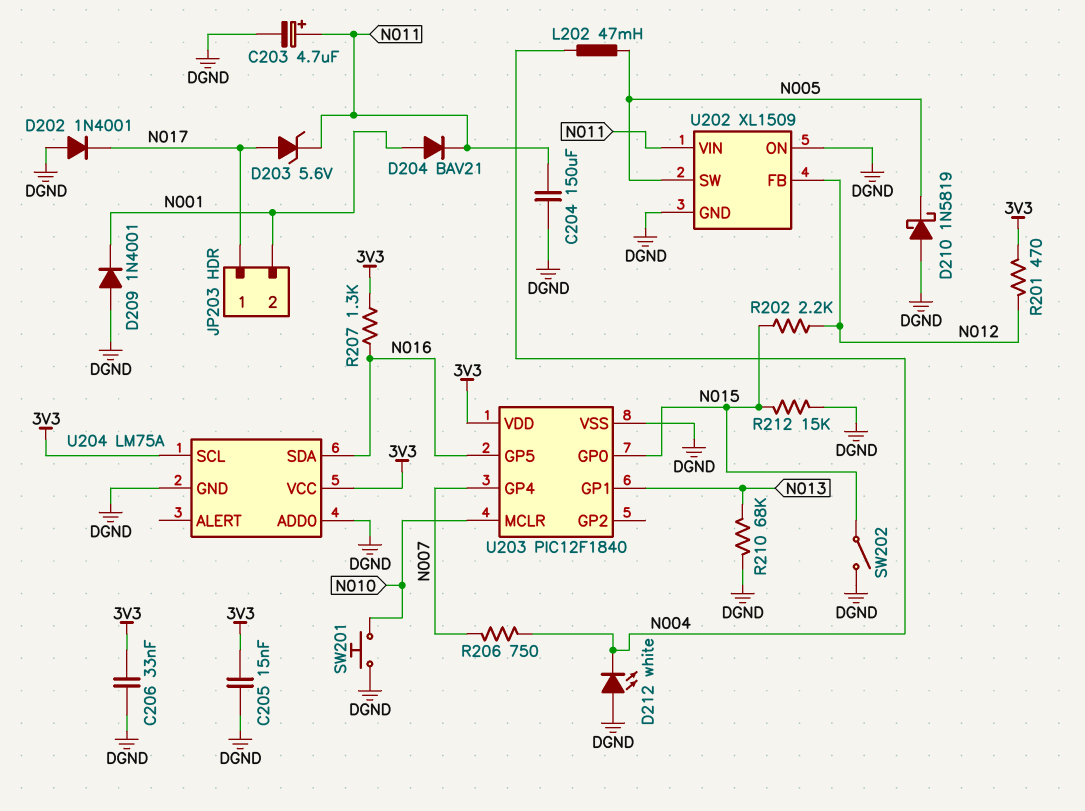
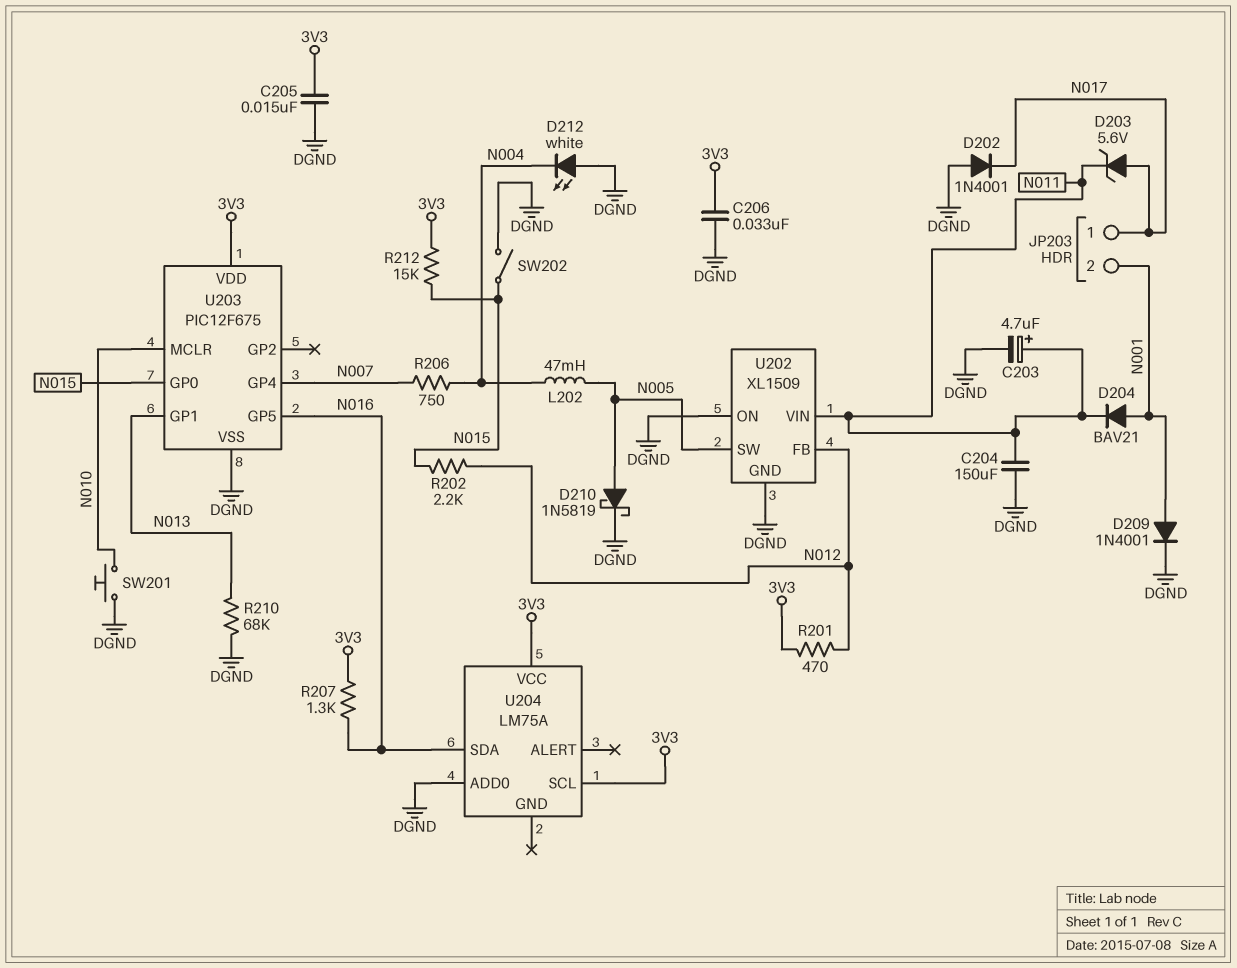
D209: diode 1N4001 (A DGND, K N001) -> diode 1N4001 (A N001, K DGND)
D210: schottky 1N5819 (A DGND, K N005) -> schottky 1N5819 (A N005, K DGND)
R212: 15k (DGND, N015) -> 15k (3V3, N015)
U203: PIC12F1840 -> PIC12F675
U204 pin GND: DGND -> none

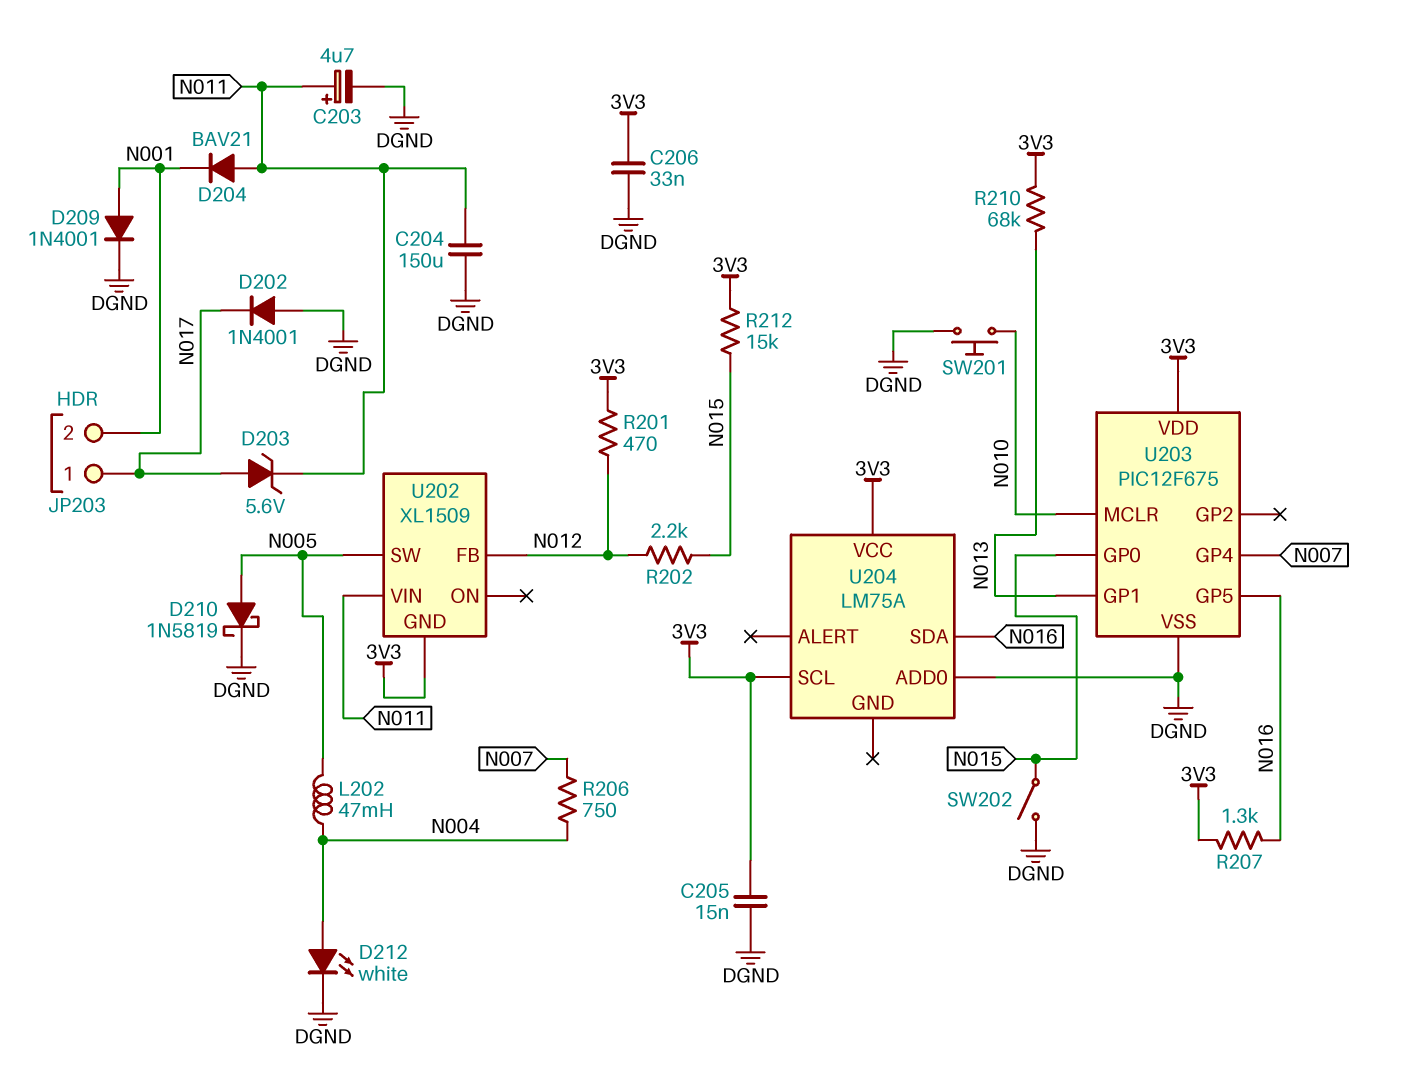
D204: diode BAV21 (A N001, K N011) -> diode BAV21 (A N011, K N001)
D212: LED white (A DGND, K N004) -> LED white (A N004, K DGND)
R210: 68k (DGND, N013) -> 68k (3V3, N013)
U202 pin GND: DGND -> 3V3
U202 pin ON: DGND -> none

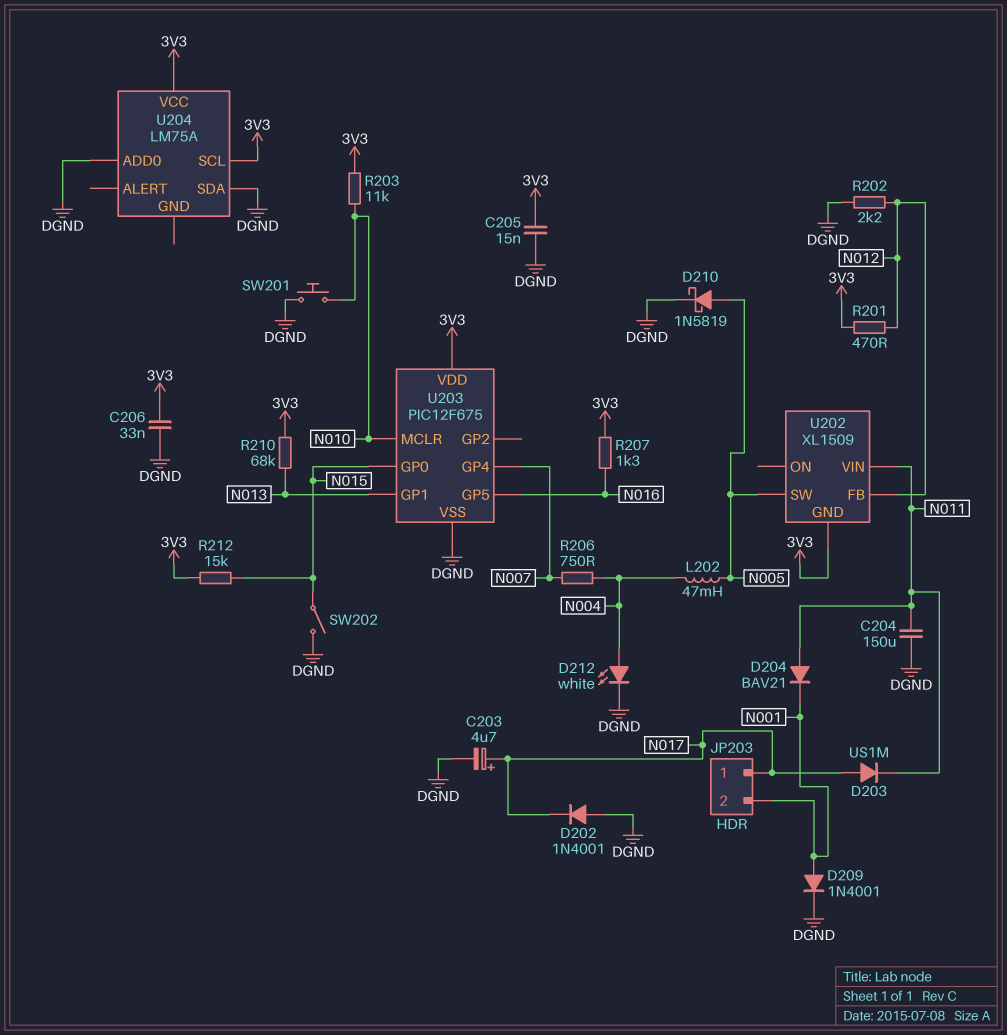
C203: 4.7uF (plus N011, minus DGND) -> 4.7uF (plus N017, minus DGND)
D203: zener 5.6V (A N017, K N011) -> diode US1M (A N017, K N011)
R202: 2.2k (N012, N015) -> 2.2k (DGND, N012)
R203: none -> 11k (3V3, N010)
U204 pin SDA: N016 -> DGND

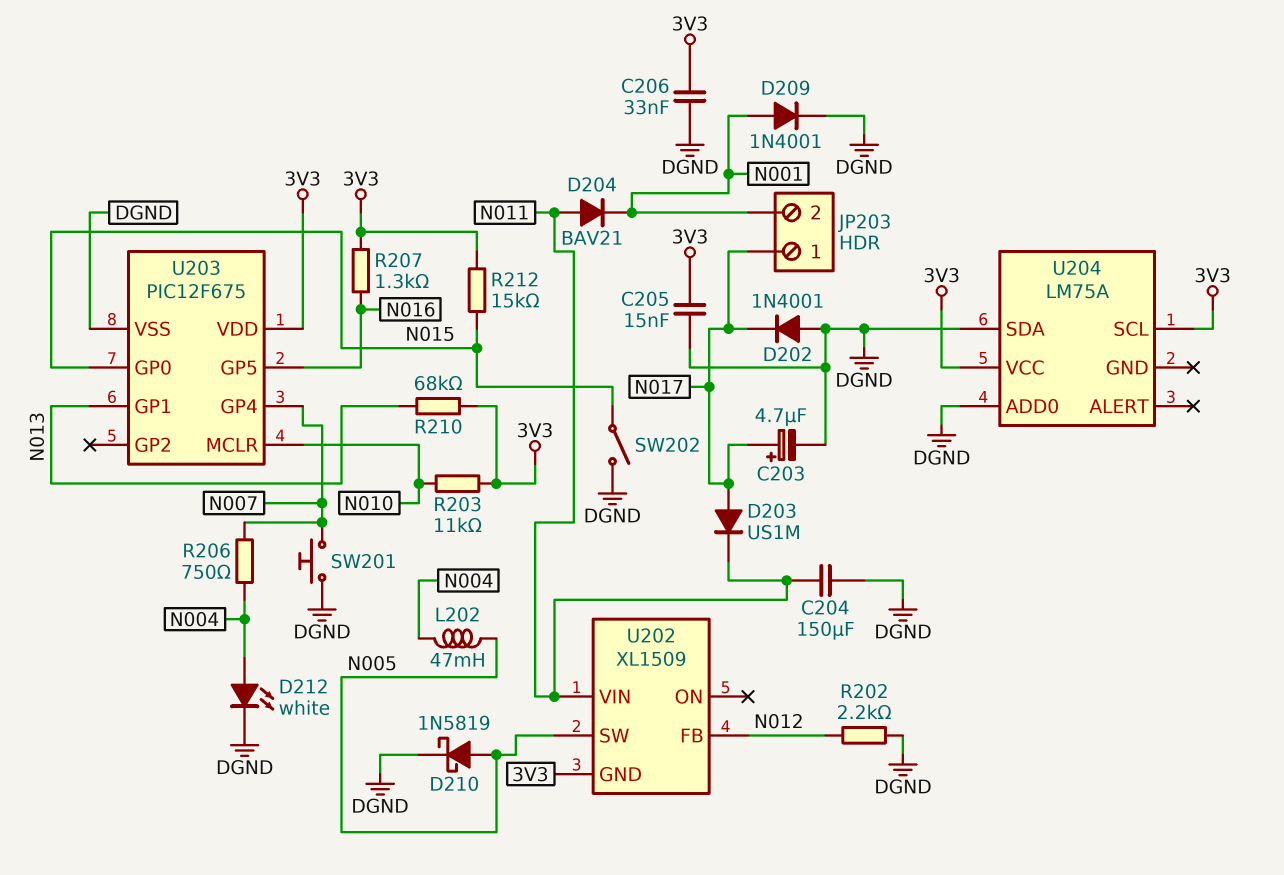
R201: 470 (3V3, N012) -> none
SW201: button (DGND, N010) -> button (DGND, N007)

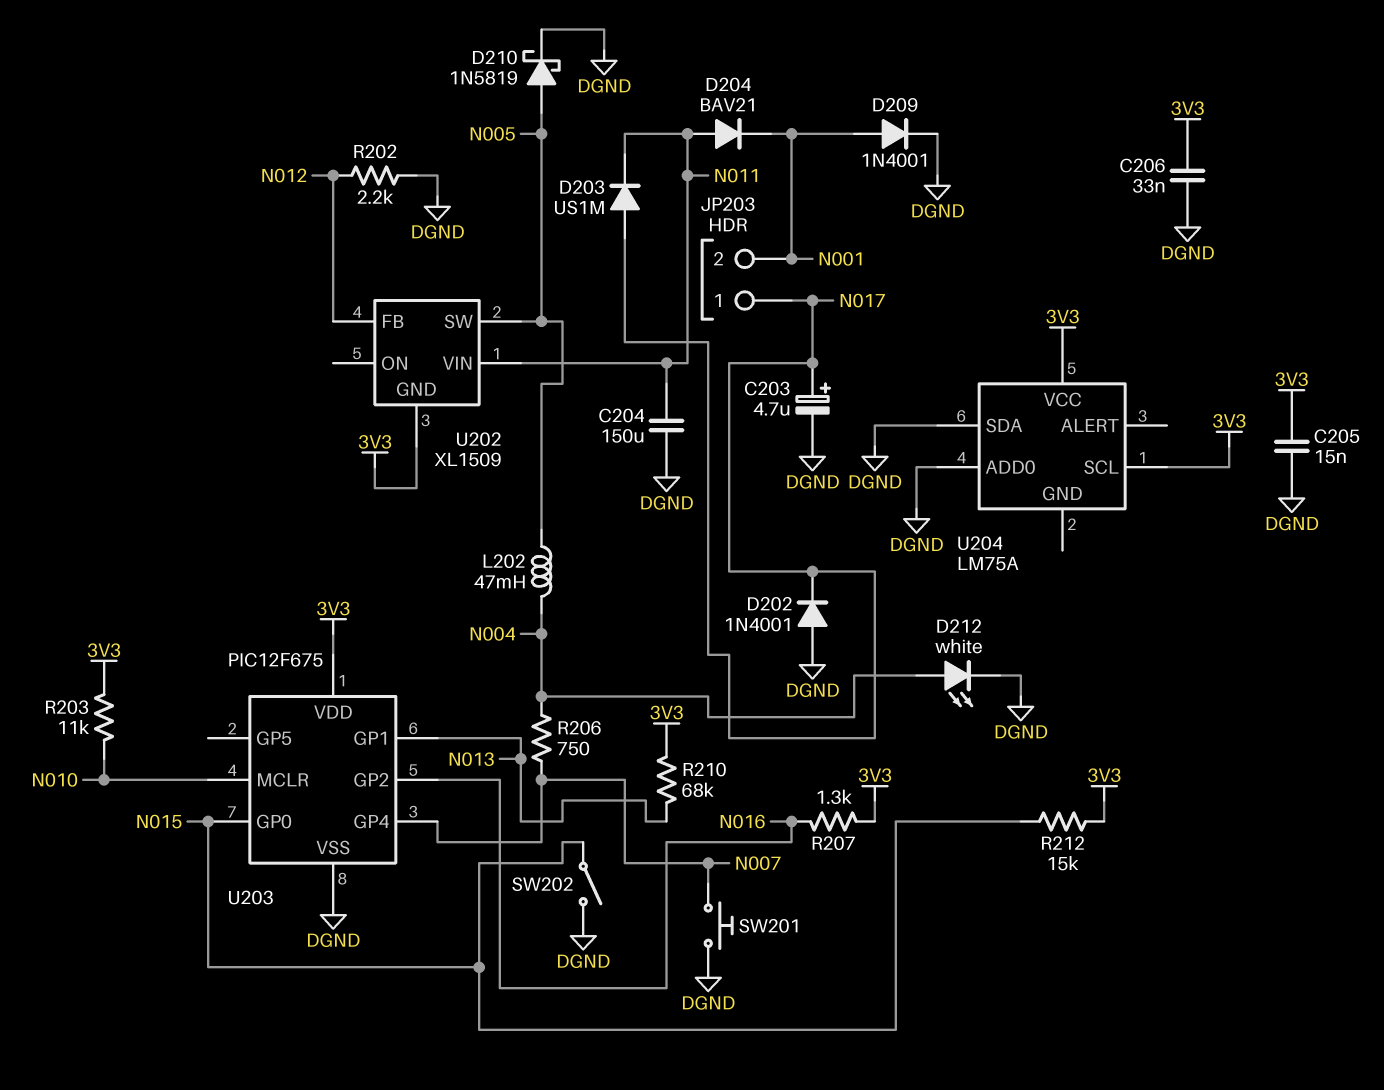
U203 pin GP2: none -> N016
U203 pin GP5: N016 -> none

